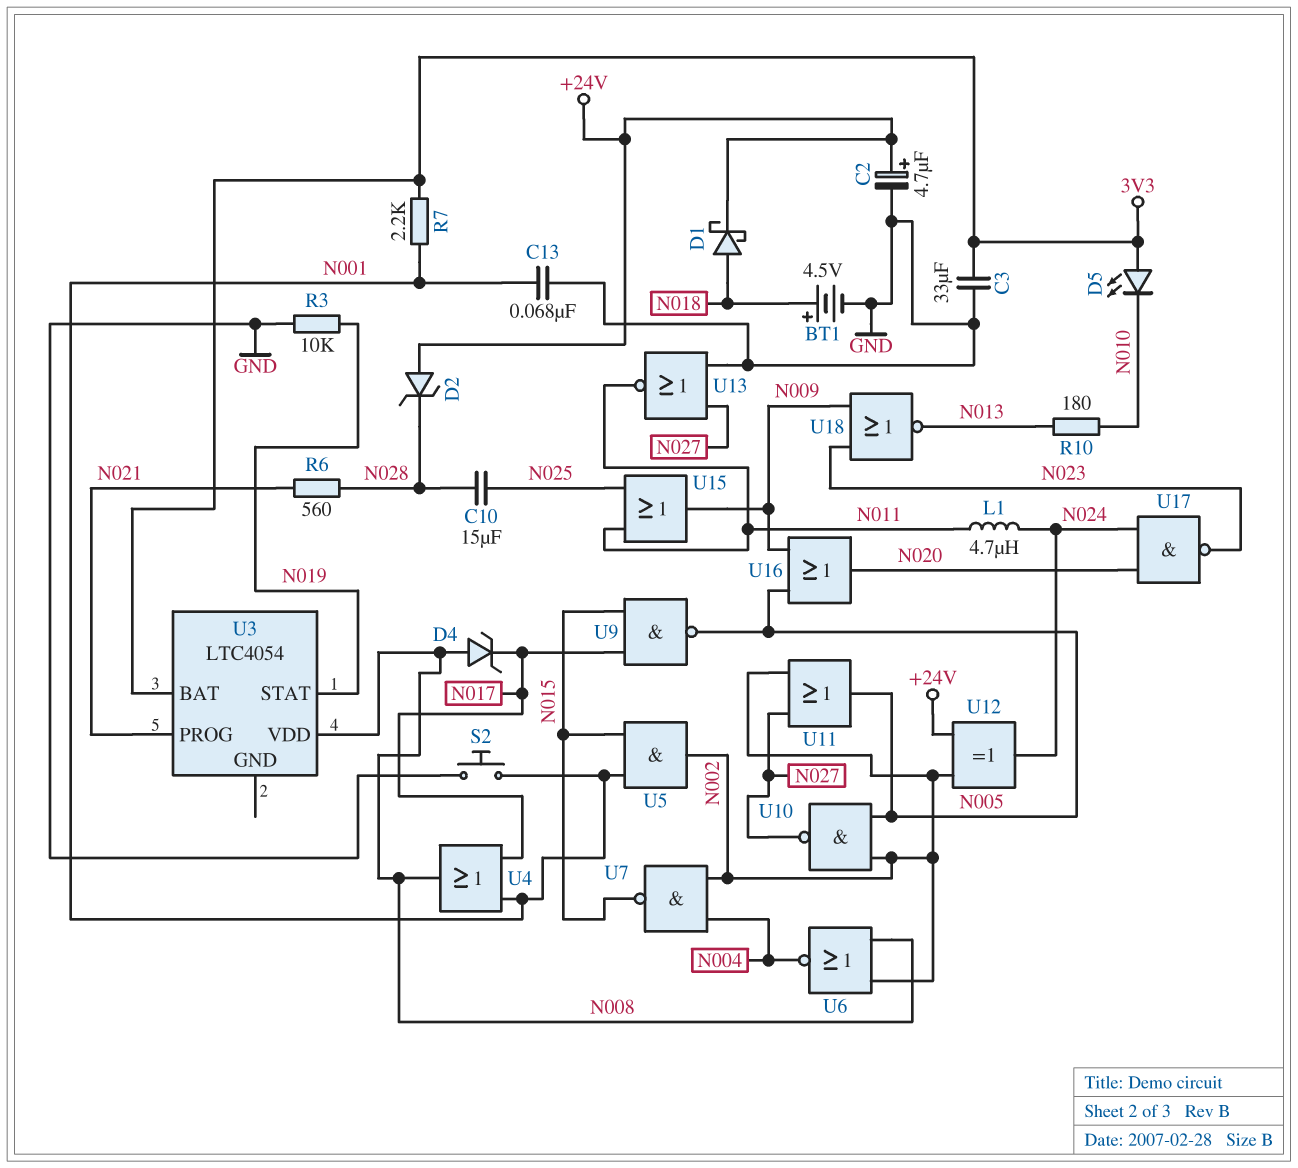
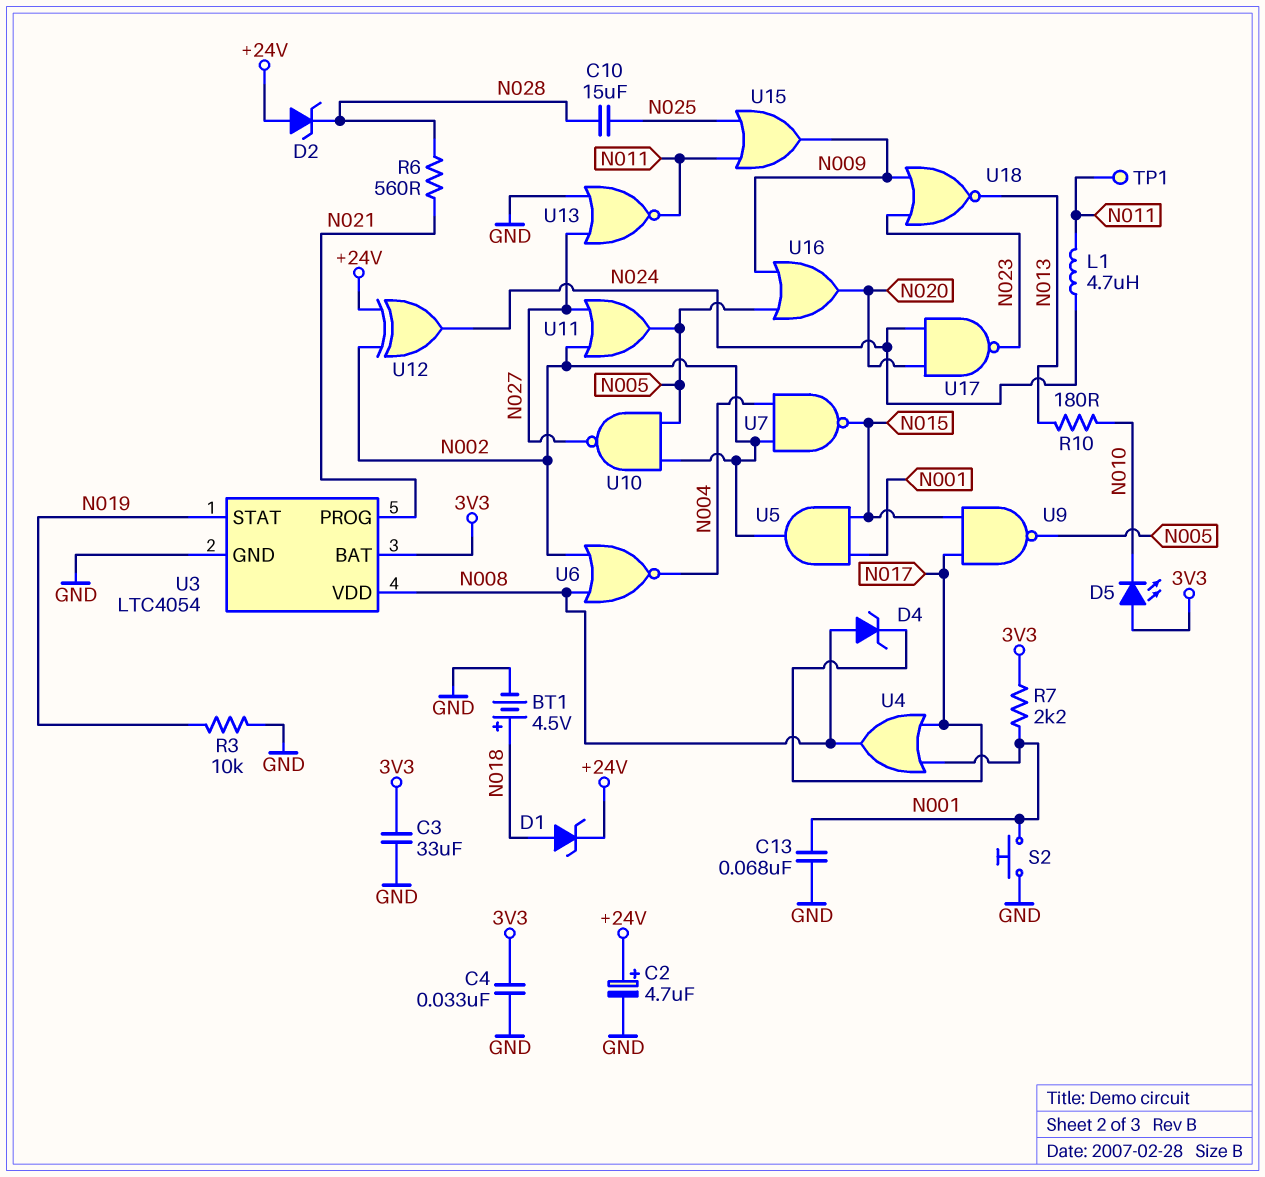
C4: none -> 33nF (3V3, GND)
D1: schottky (A N018, K +24V) -> zener (A N018, K +24V)
TP1: none -> test point (N011)
U3 pin GND: none -> GND

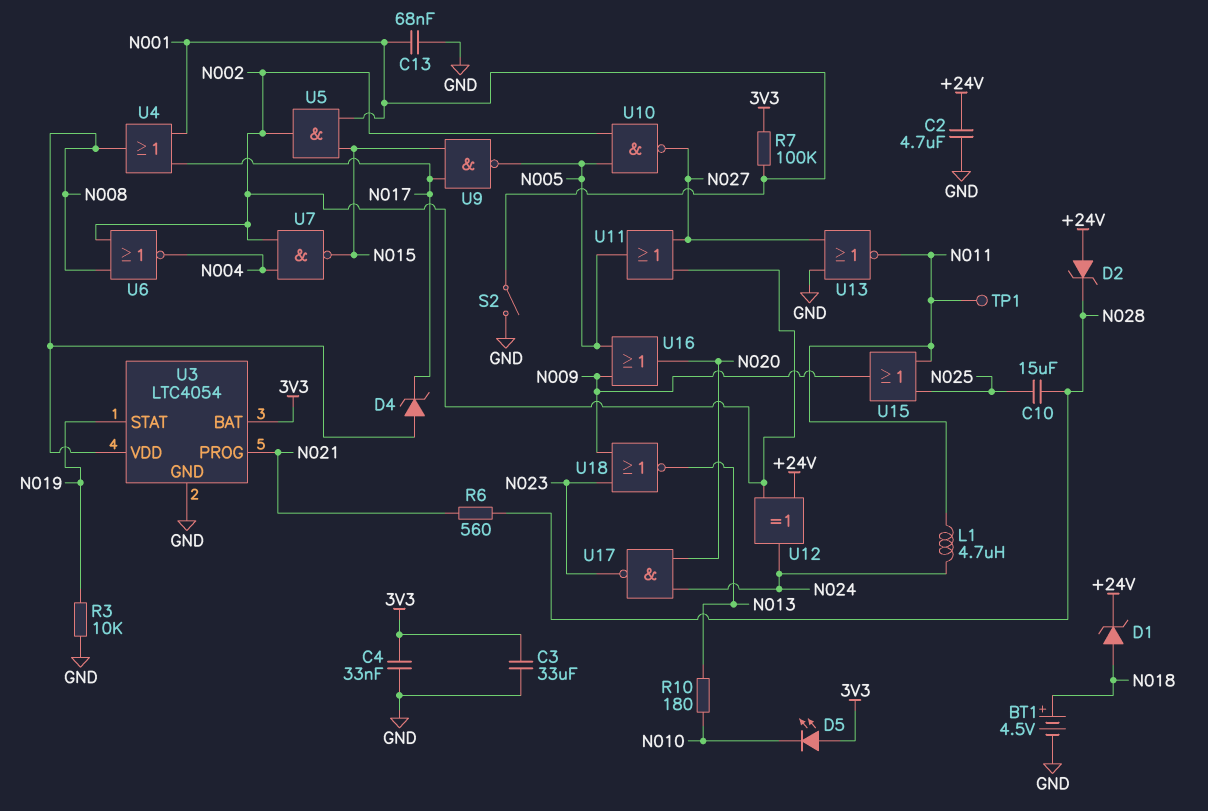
C2: 4.7uF (plus +24V, minus GND) -> 4.7uF (+24V, GND)
R7: 2.2k (3V3, N001) -> 100k (3V3, N001)
S2: button (GND, N001) -> switch (GND, N001)

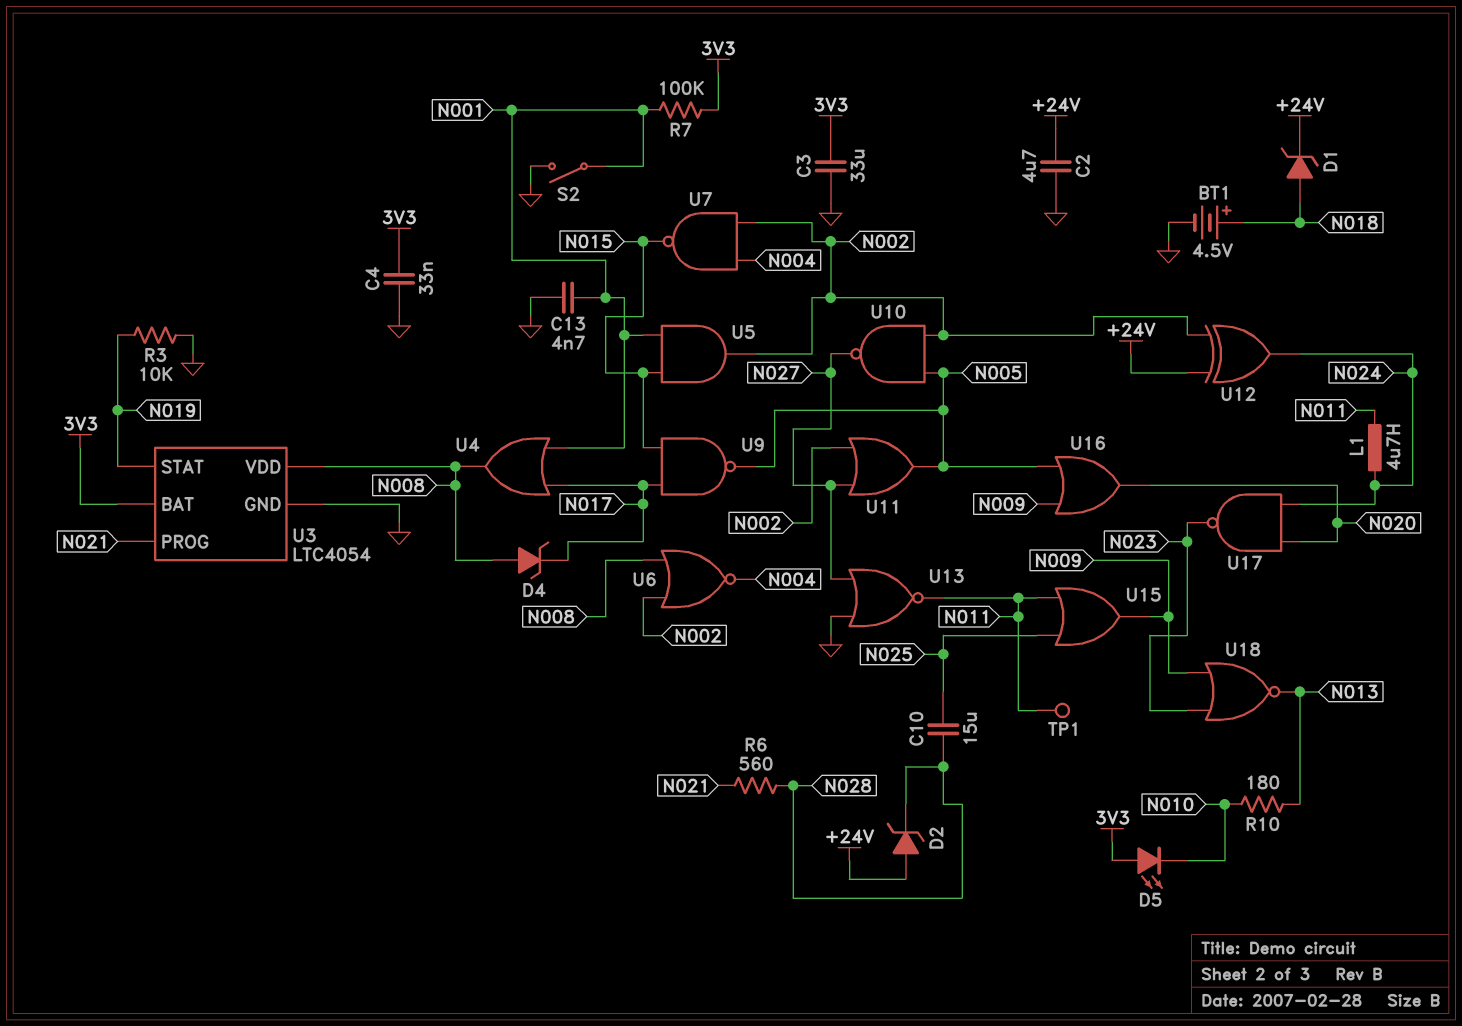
C13: 68nF (GND, N001) -> 4.7nF (GND, N001)

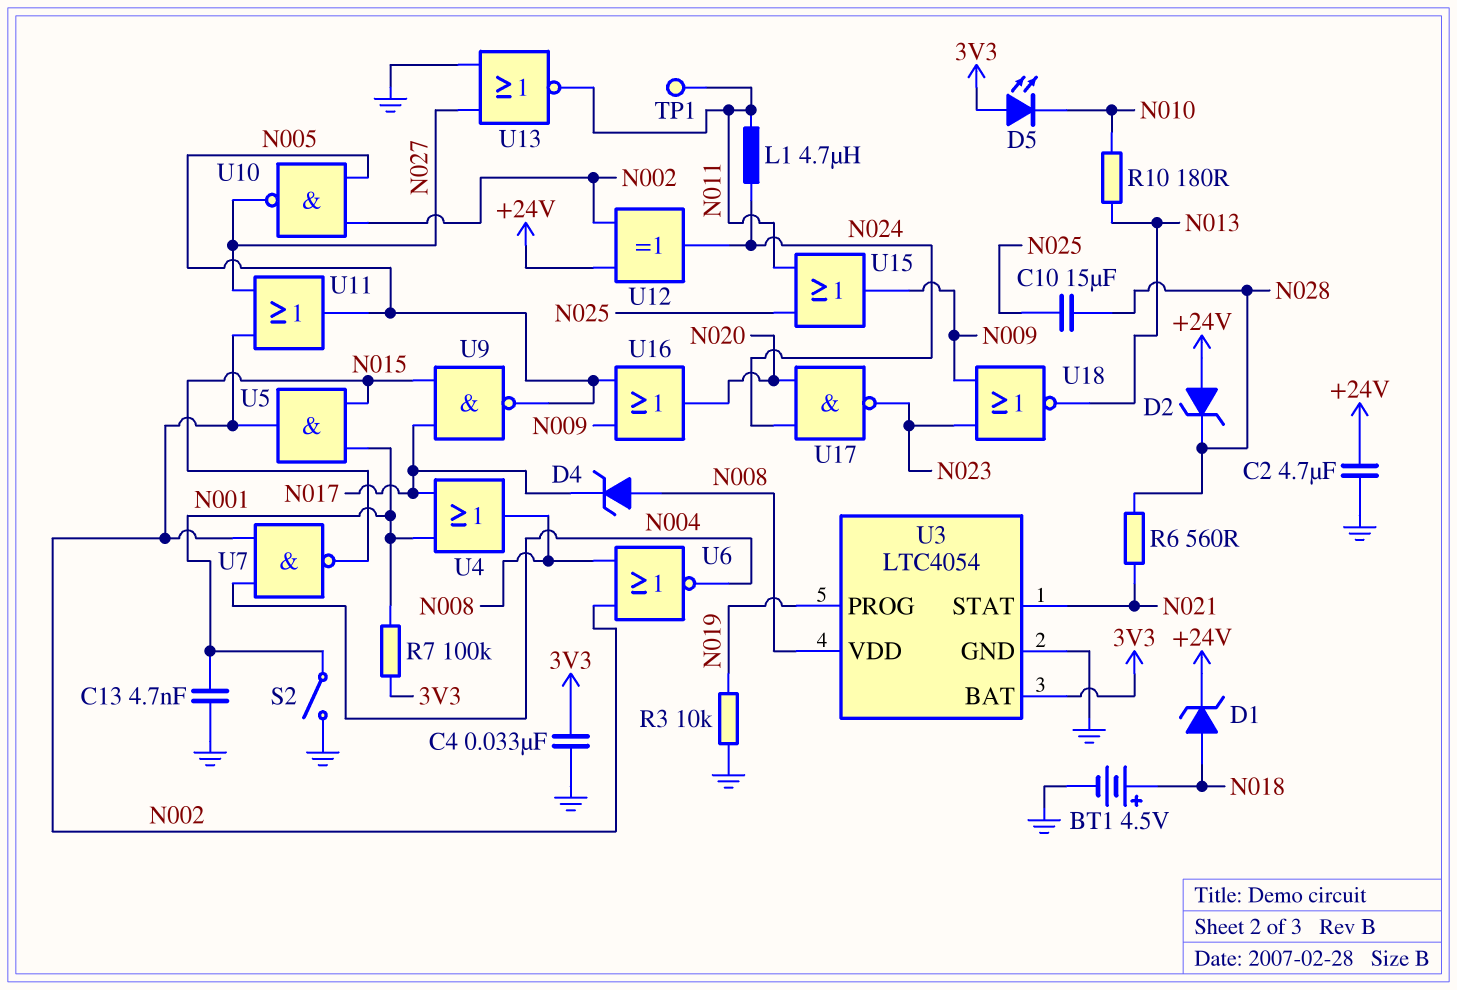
C3: 33uF (3V3, GND) -> none
U3 pin PROG: N021 -> N019
U3 pin STAT: N019 -> N021

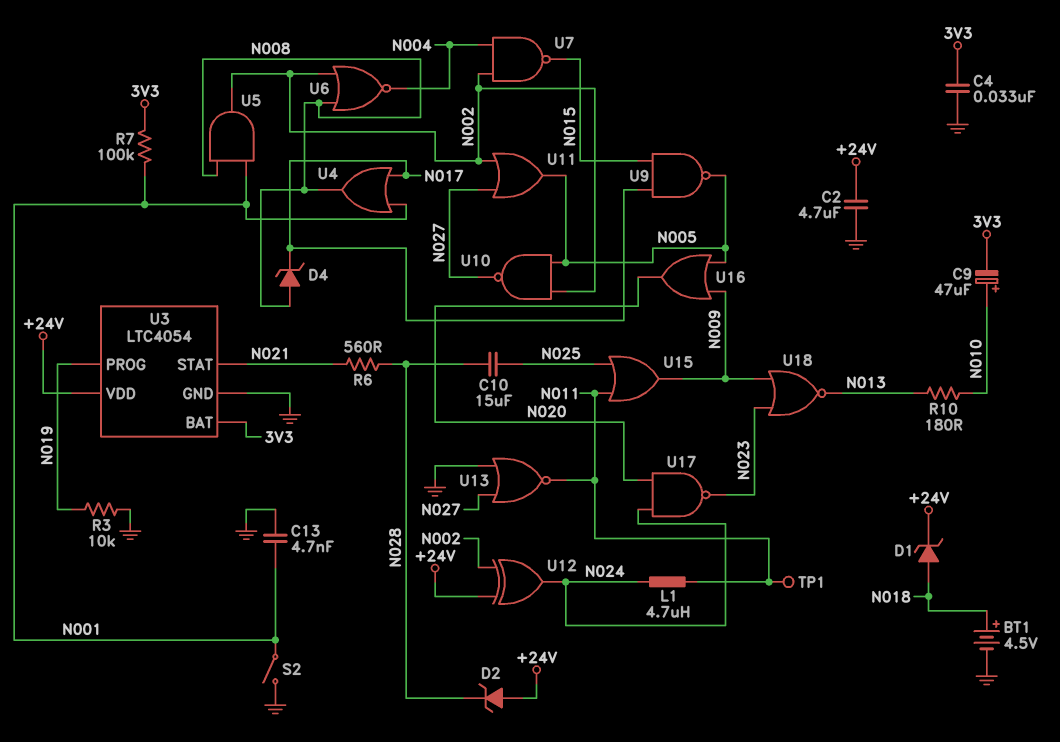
C9: none -> 47uF (plus N010, minus 3V3)
D5: LED (A 3V3, K N010) -> none
U3 pin VDD: N008 -> +24V
U5: AND (in N001, in N015, out N002) -> AND (in N001, in N008, out N002)

